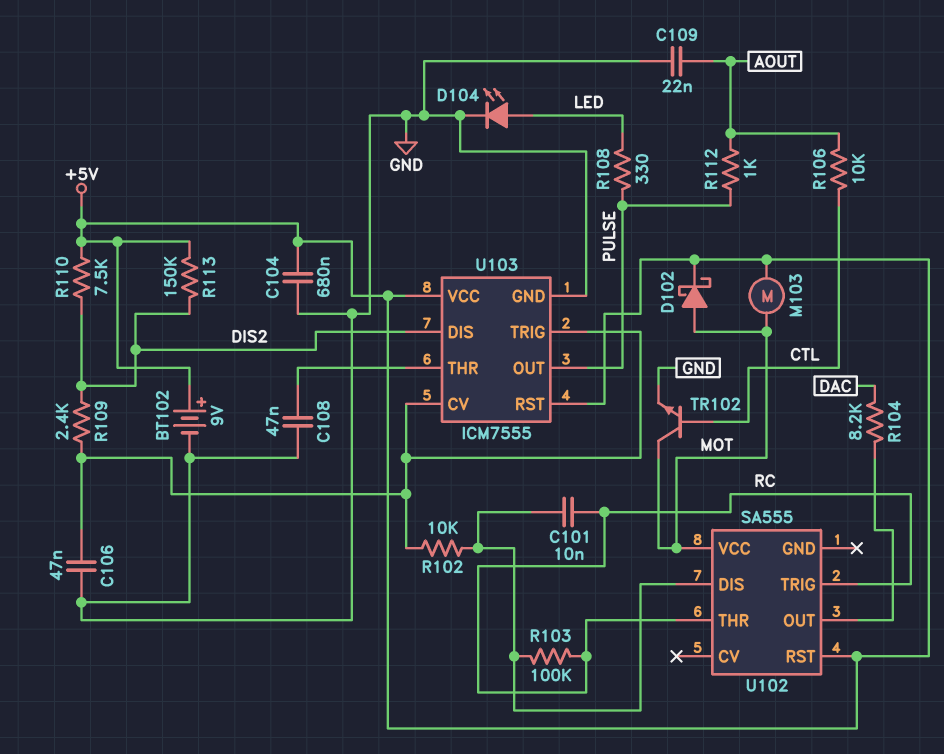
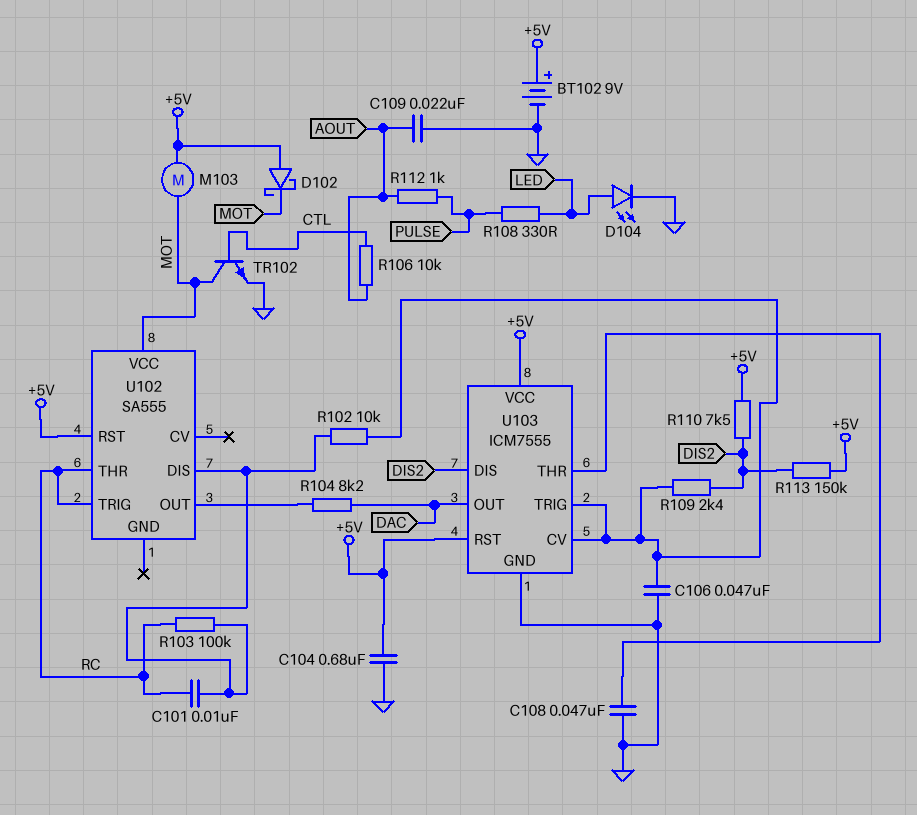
D102: schottky (A MOT, K +5V) -> schottky (A +5V, K MOT)
U103 pin OUT: PULSE -> DAC

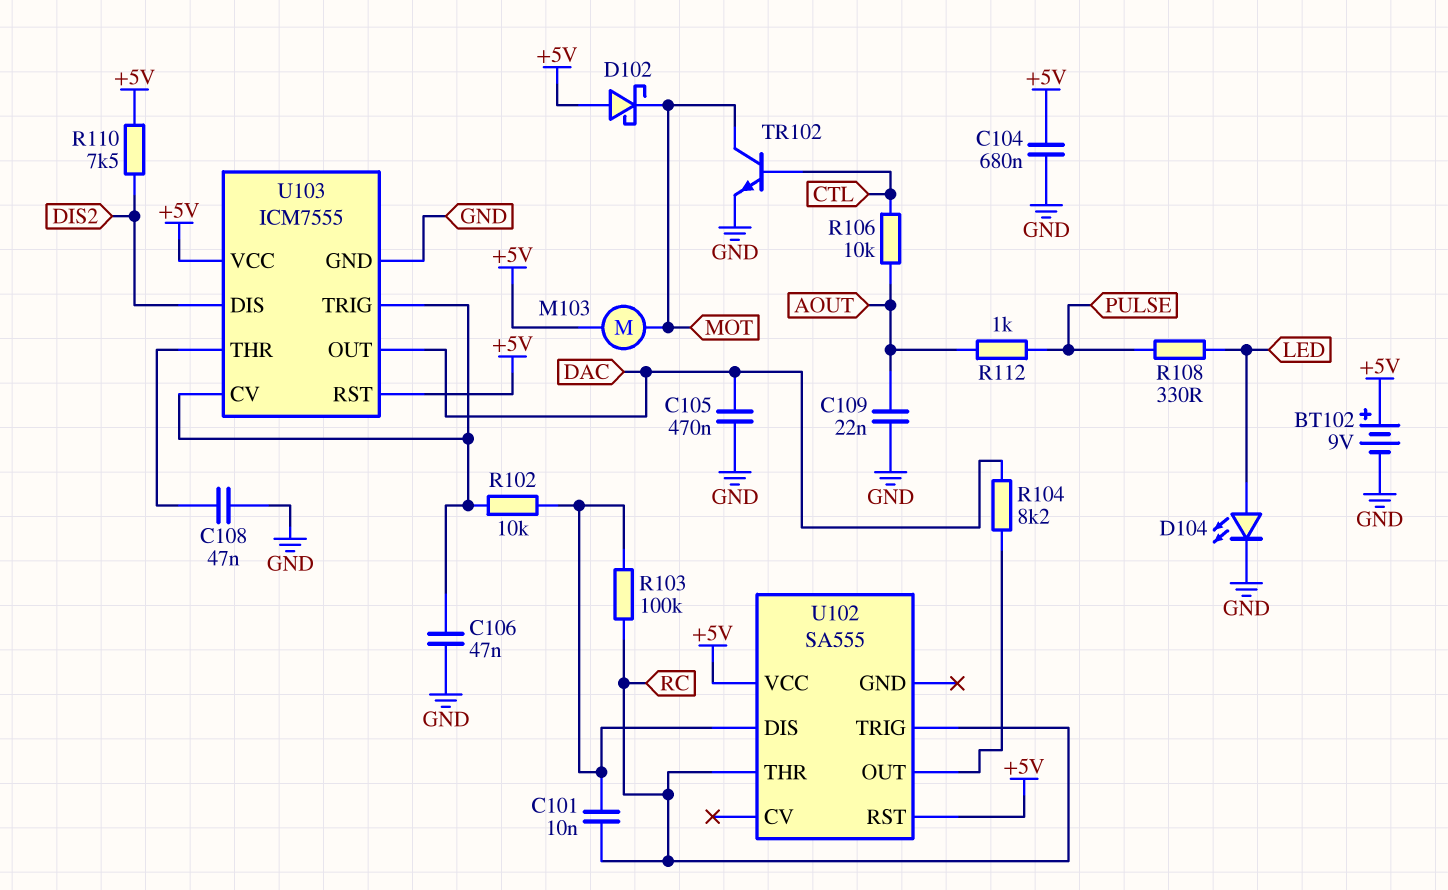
C105: none -> 470nF (DAC, GND)
R109: 2.4k (DIS2, U103/CV) -> none
R113: 150k (+5V, DIS2) -> none
U102 pin VCC: MOT -> +5V

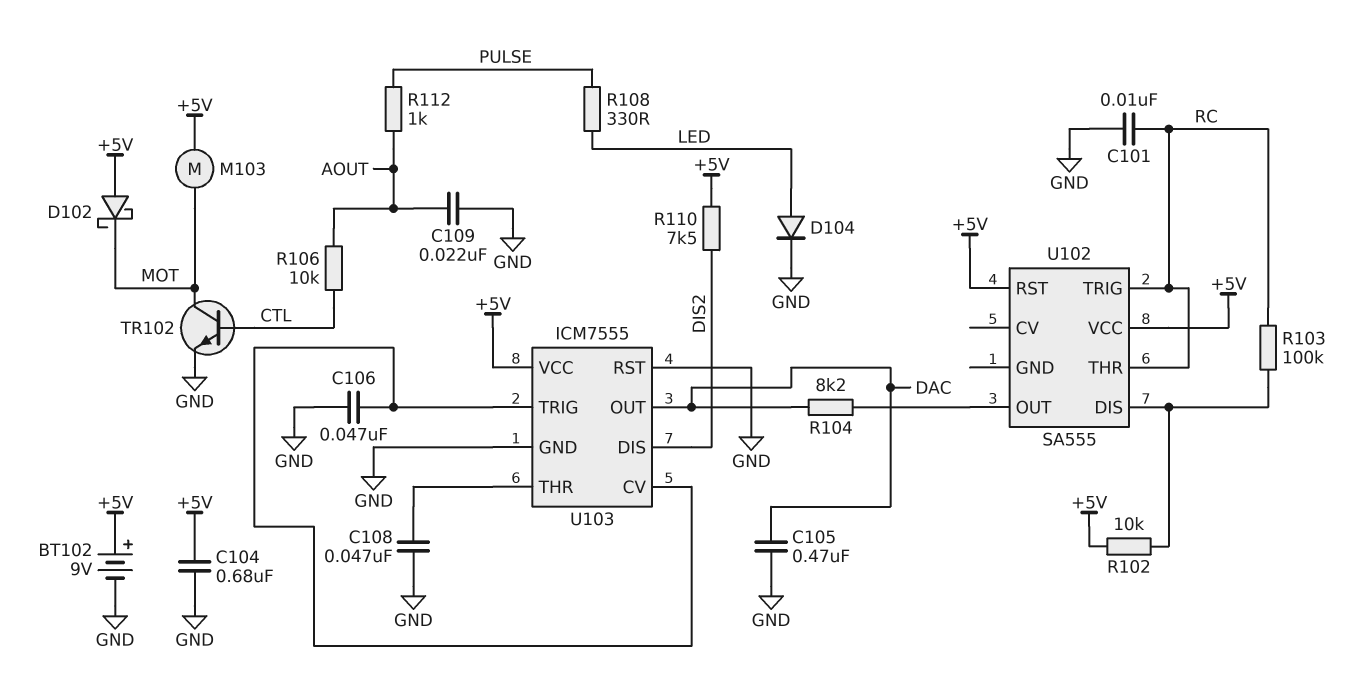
C101: 10nF (RC, U102/DIS) -> 10nF (GND, RC)
D104: LED (A LED, K GND) -> diode (A LED, K GND)
R102: 10k (U102/DIS, U103/CV) -> 10k (+5V, U102/DIS)
U103 pin RST: +5V -> GND

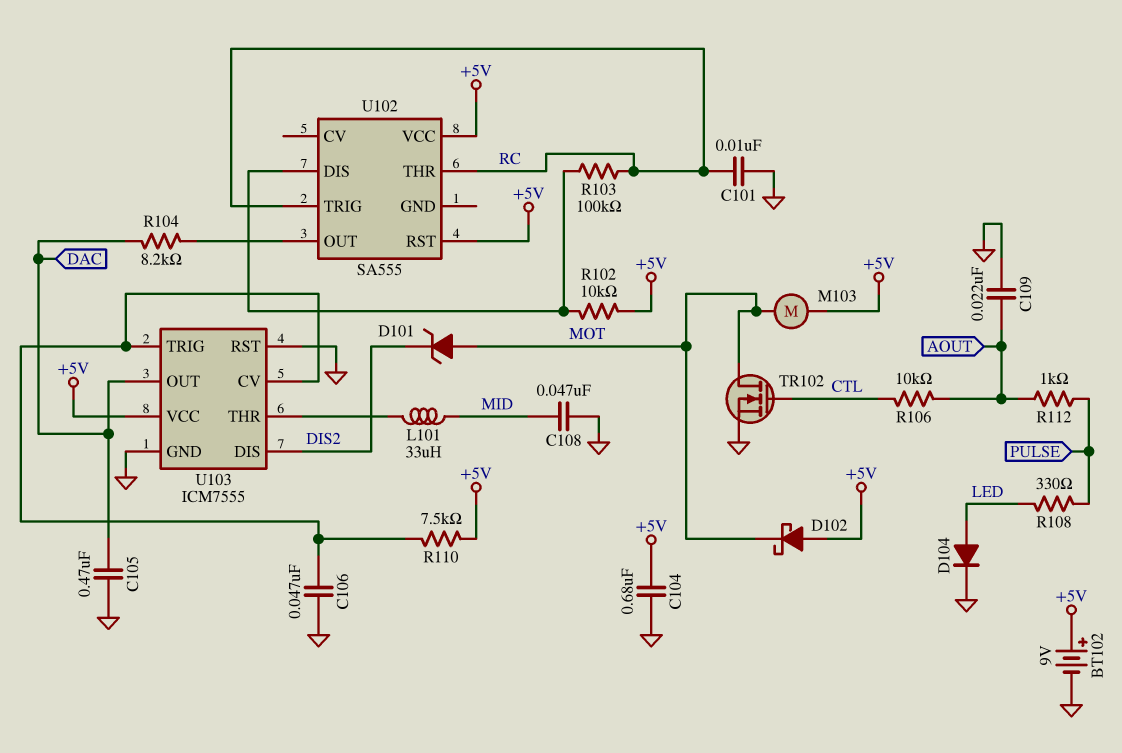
C108: 47nF (GND, U103/THR) -> 47nF (GND, MID)
D101: none -> zener (A MOT, K DIS2)
L101: none -> 33uH (MID, U103/THR)
R110: 7.5k (+5V, DIS2) -> 7.5k (+5V, U103/CV)
TR102: NPN (B CTL, C MOT, E GND) -> NMOS (G CTL, D MOT, S GND)

